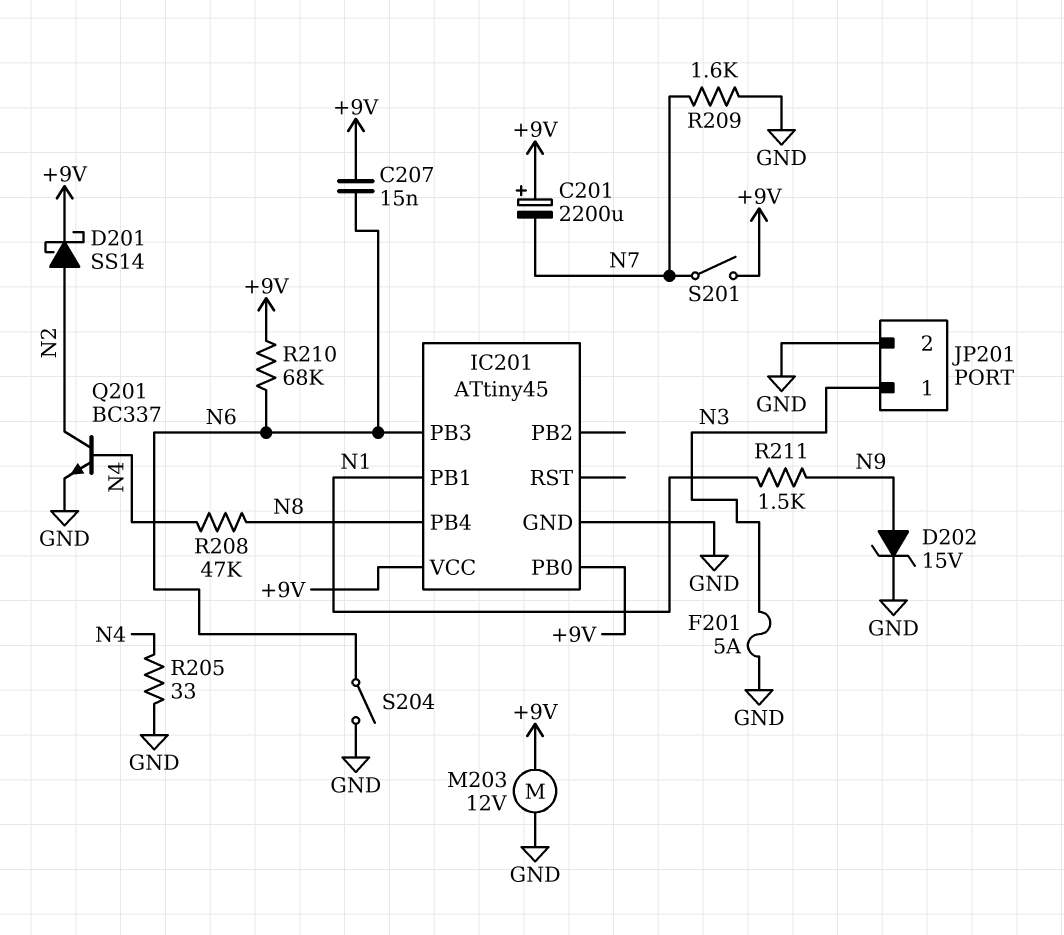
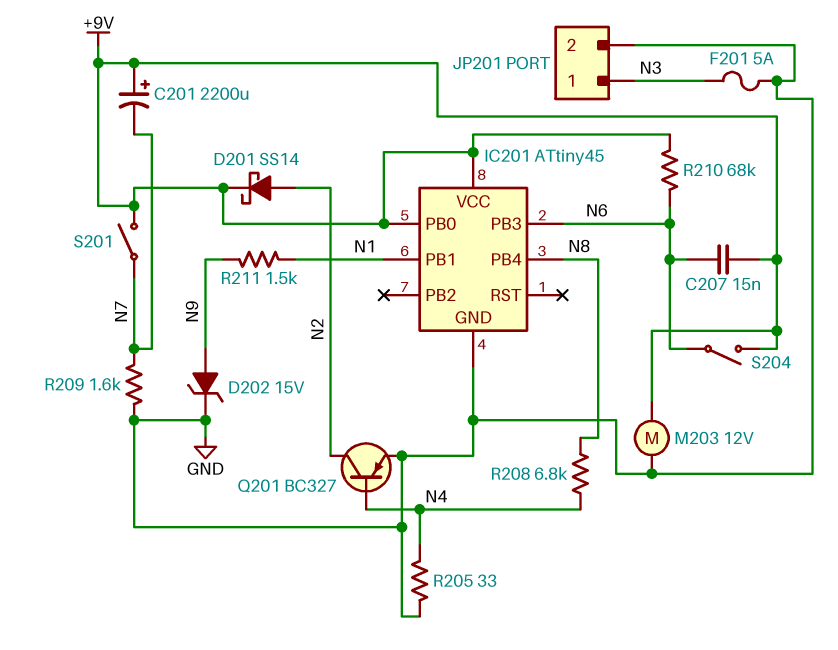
Q201: NPN BC337 (B N4, C N2, E GND) -> PNP BC327 (B N4, C N2, E GND)
R208: 47k (N4, N8) -> 6.8k (N4, N8)
S204: switch (GND, N6) -> switch (+9V, N6)

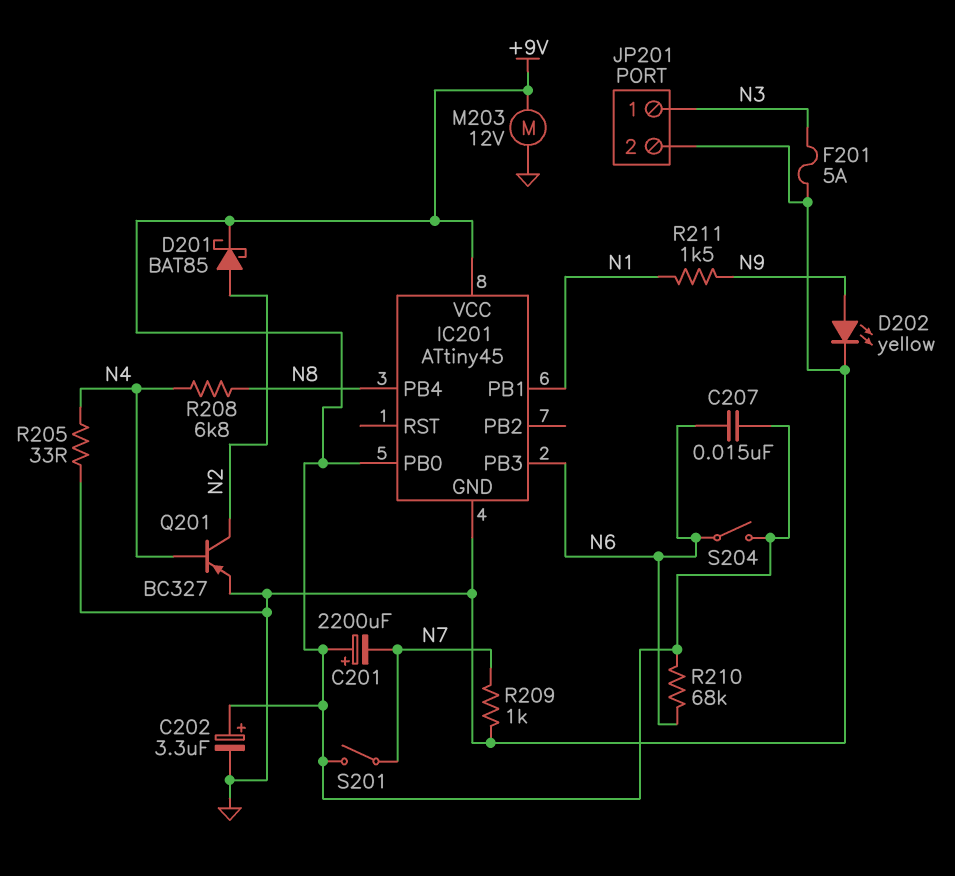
C202: none -> 3.3uF (plus +9V, minus GND)
D201: schottky SS14 (A N2, K +9V) -> schottky BAT85 (A N2, K +9V)
D202: zener 15V (A N9, K GND) -> LED yellow (A N9, K GND)
R209: 1.6k (GND, N7) -> 1k (GND, N7)

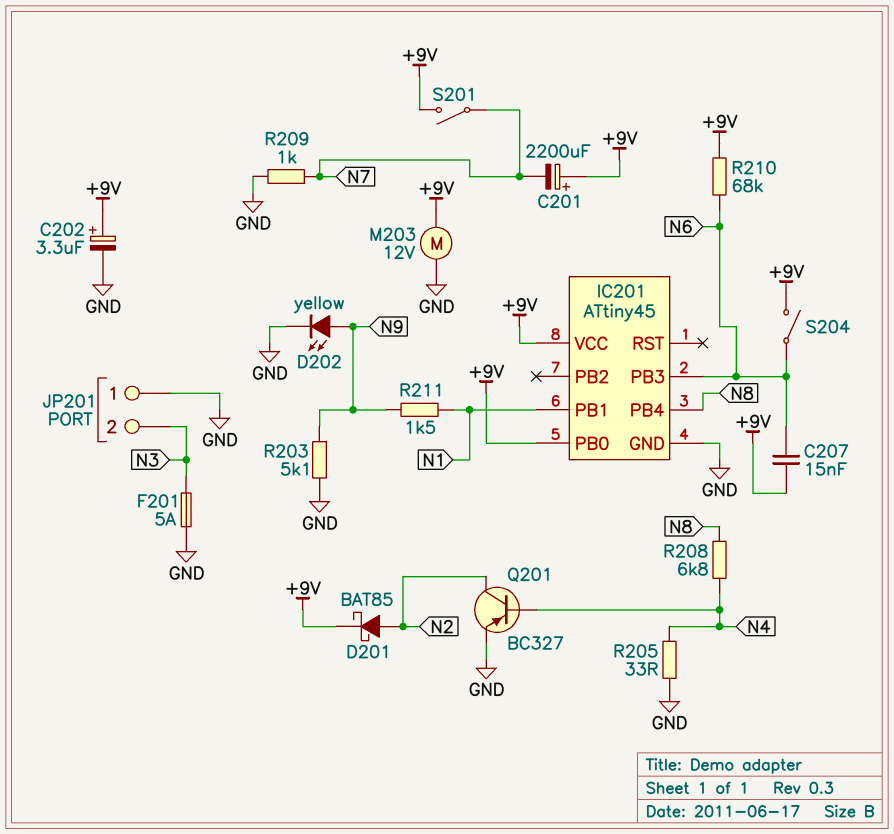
JP201 pin 1: N3 -> GND
JP201 pin 2: GND -> N3
R203: none -> 5.1k (GND, N9)

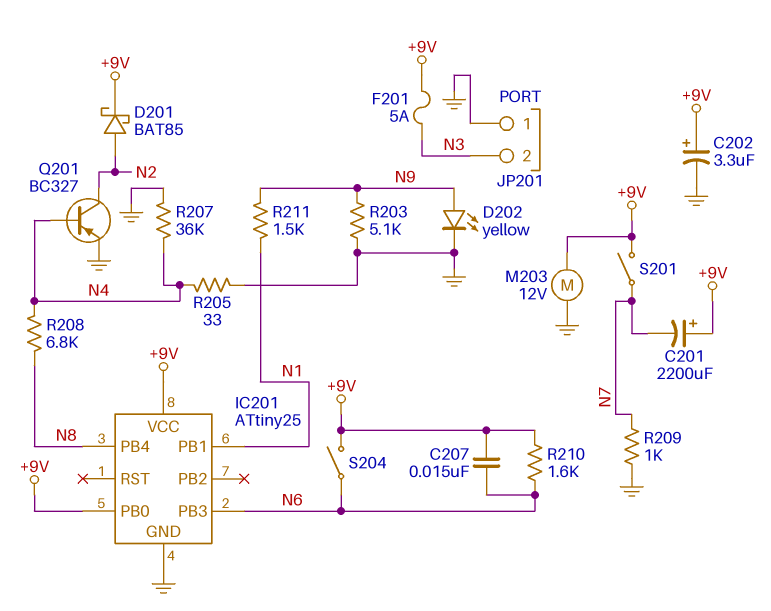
F201: 5A (GND, N3) -> 5A (+9V, N3)
IC201: ATtiny45 -> ATtiny25
R207: none -> 36k (GND, N4)
R210: 68k (+9V, N6) -> 1.6k (+9V, N6)

